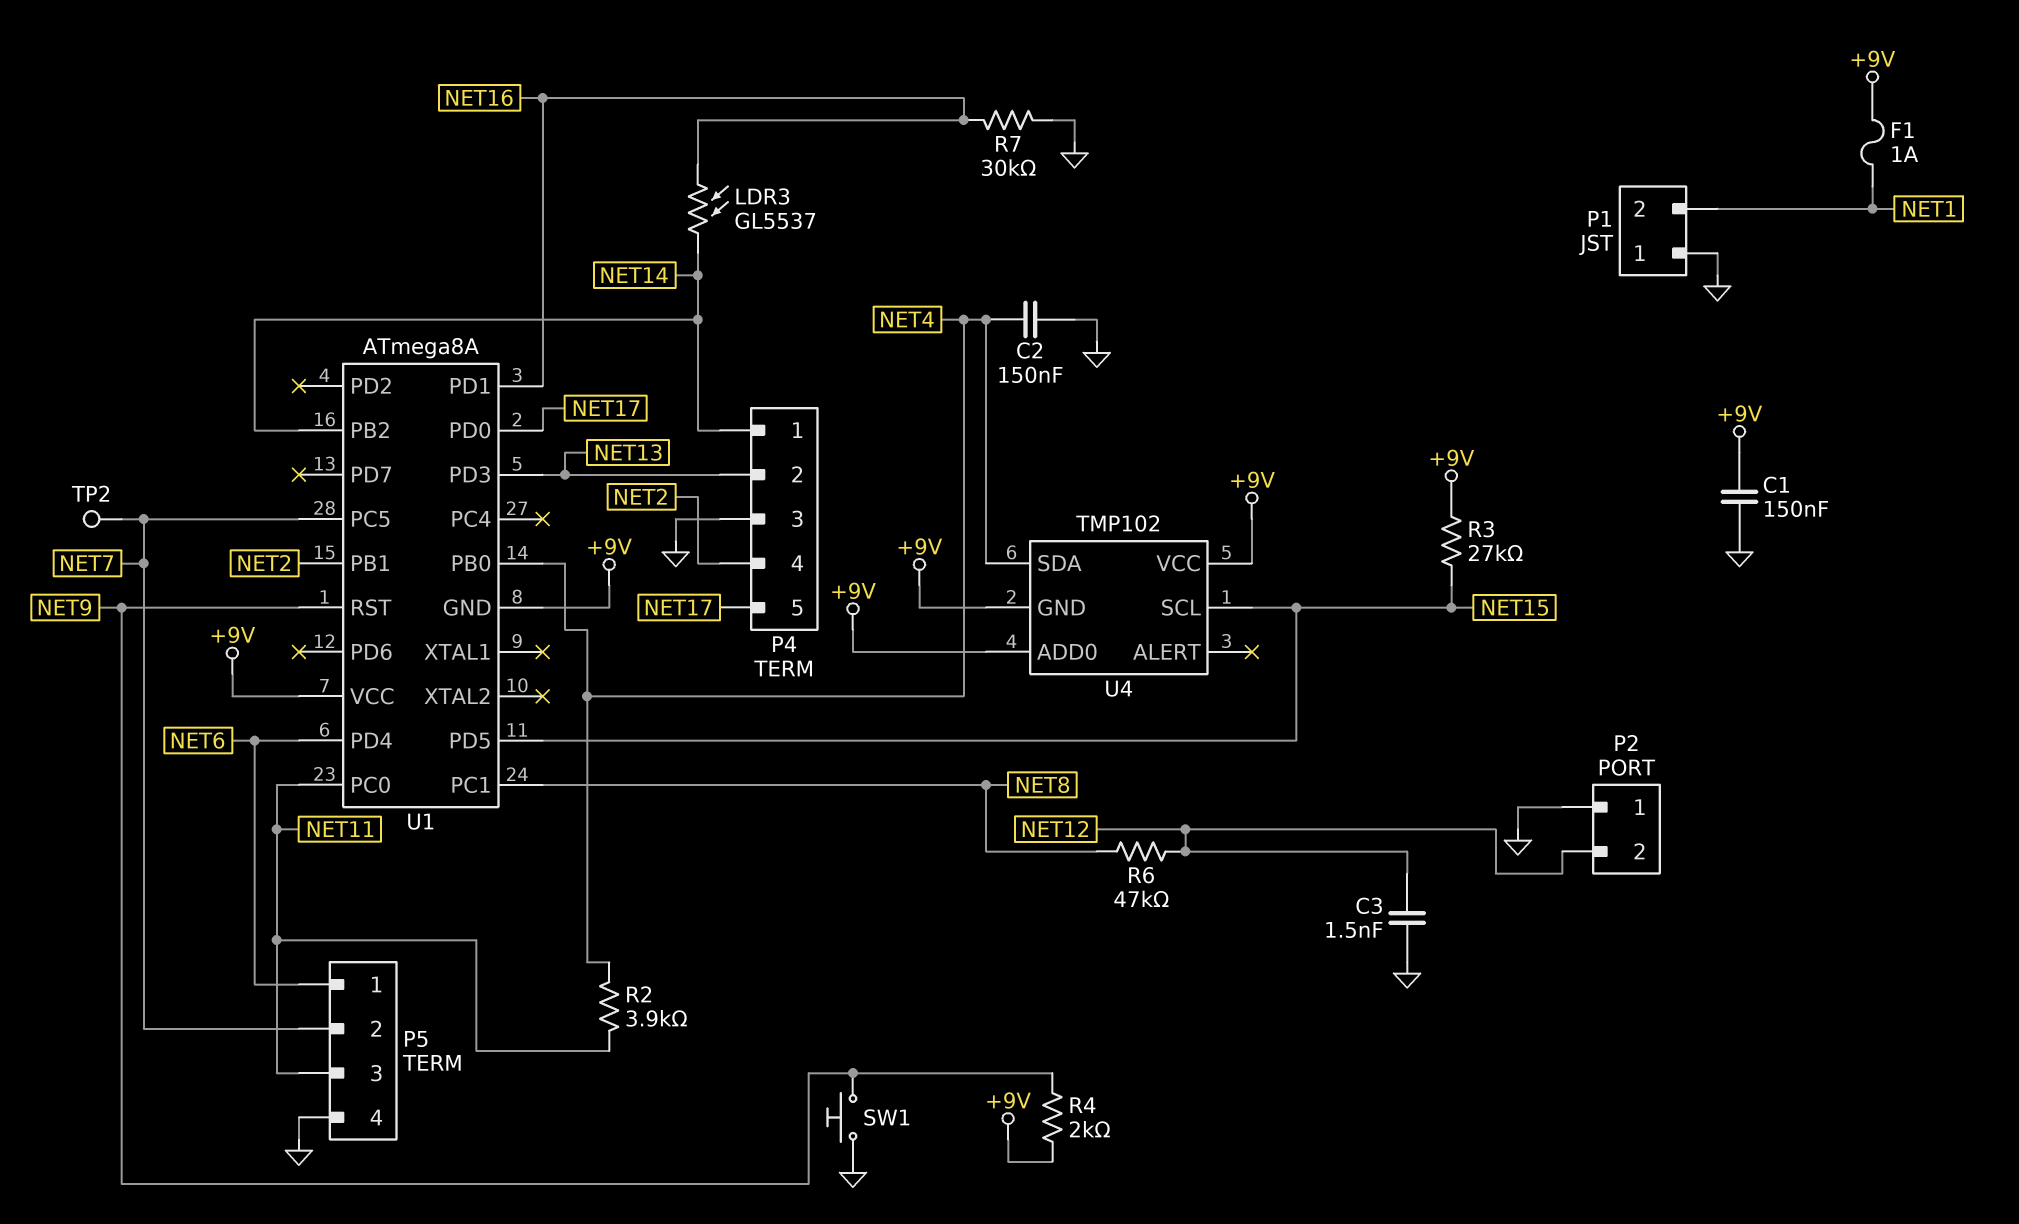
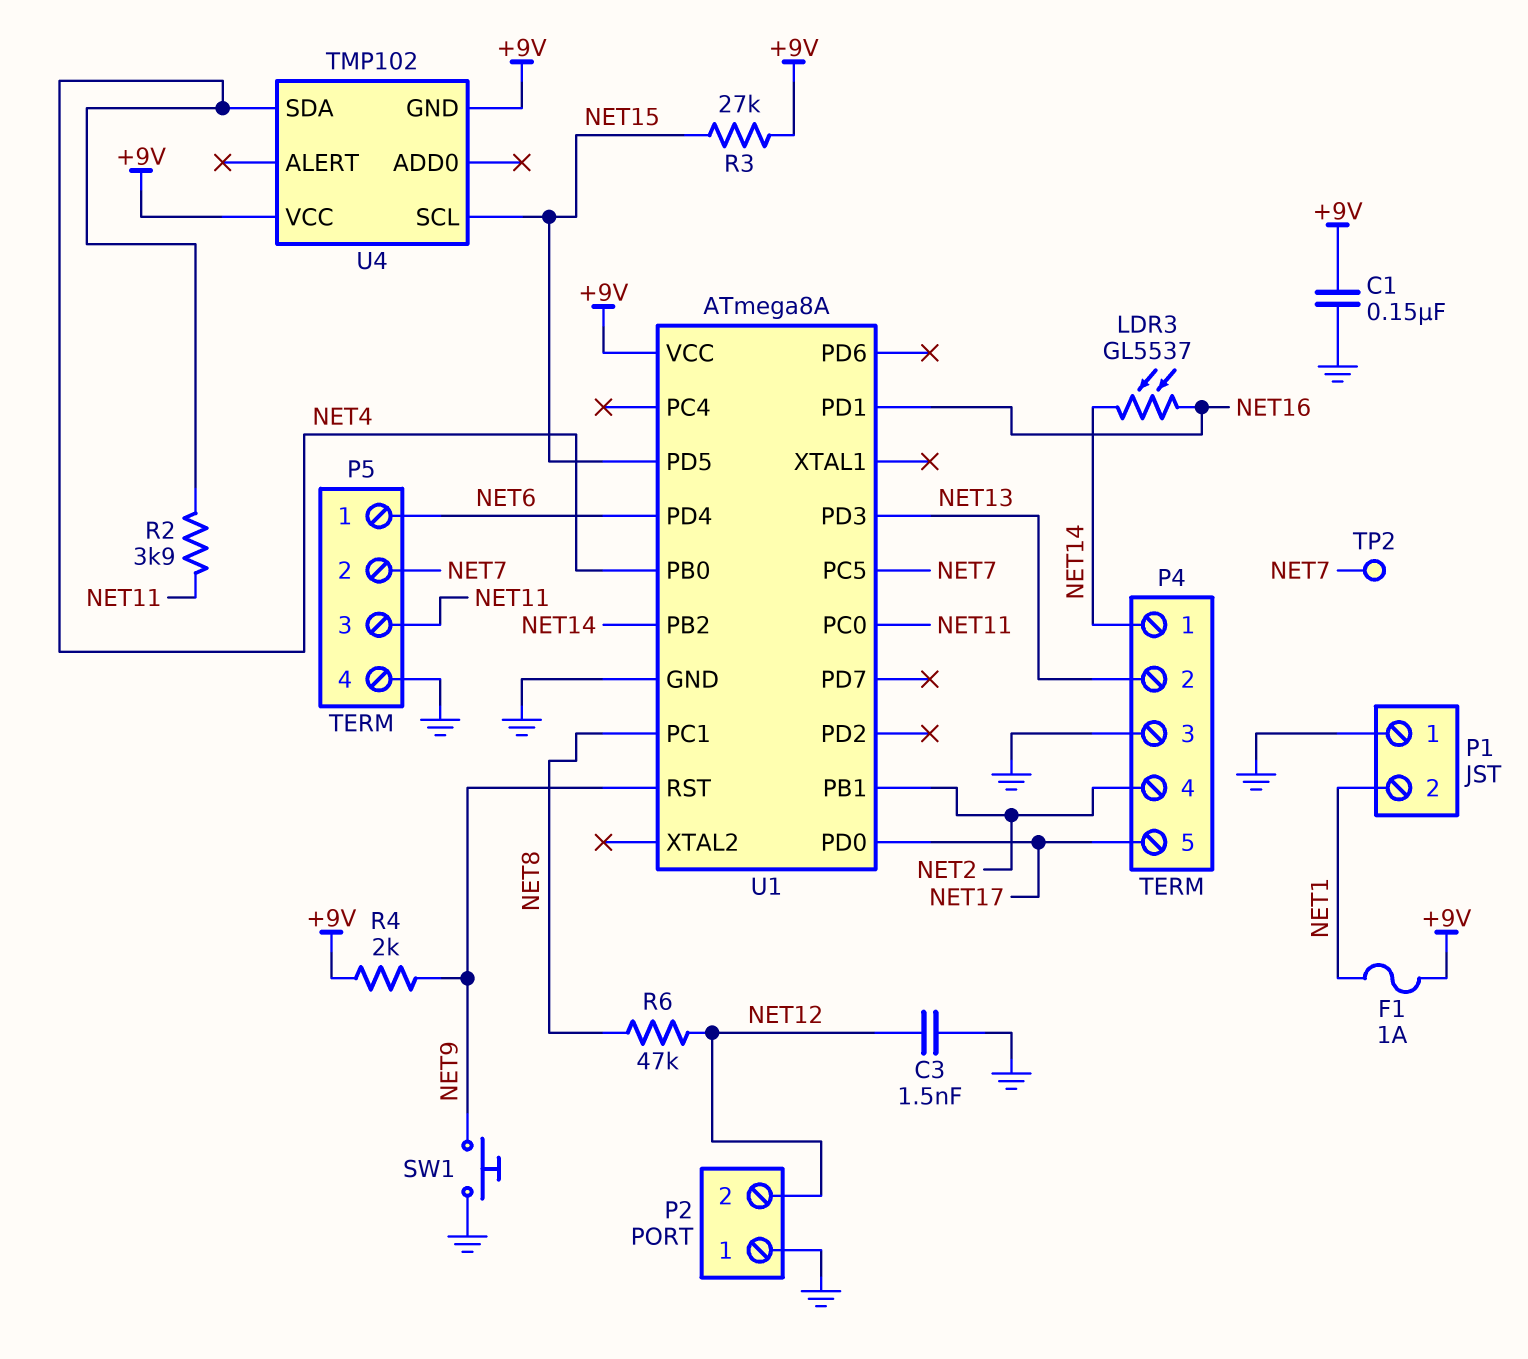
C2: 150nF (GND, NET4) -> none
R7: 30k (GND, NET16) -> none
U1 pin GND: +9V -> GND
U4 pin ADD0: +9V -> none

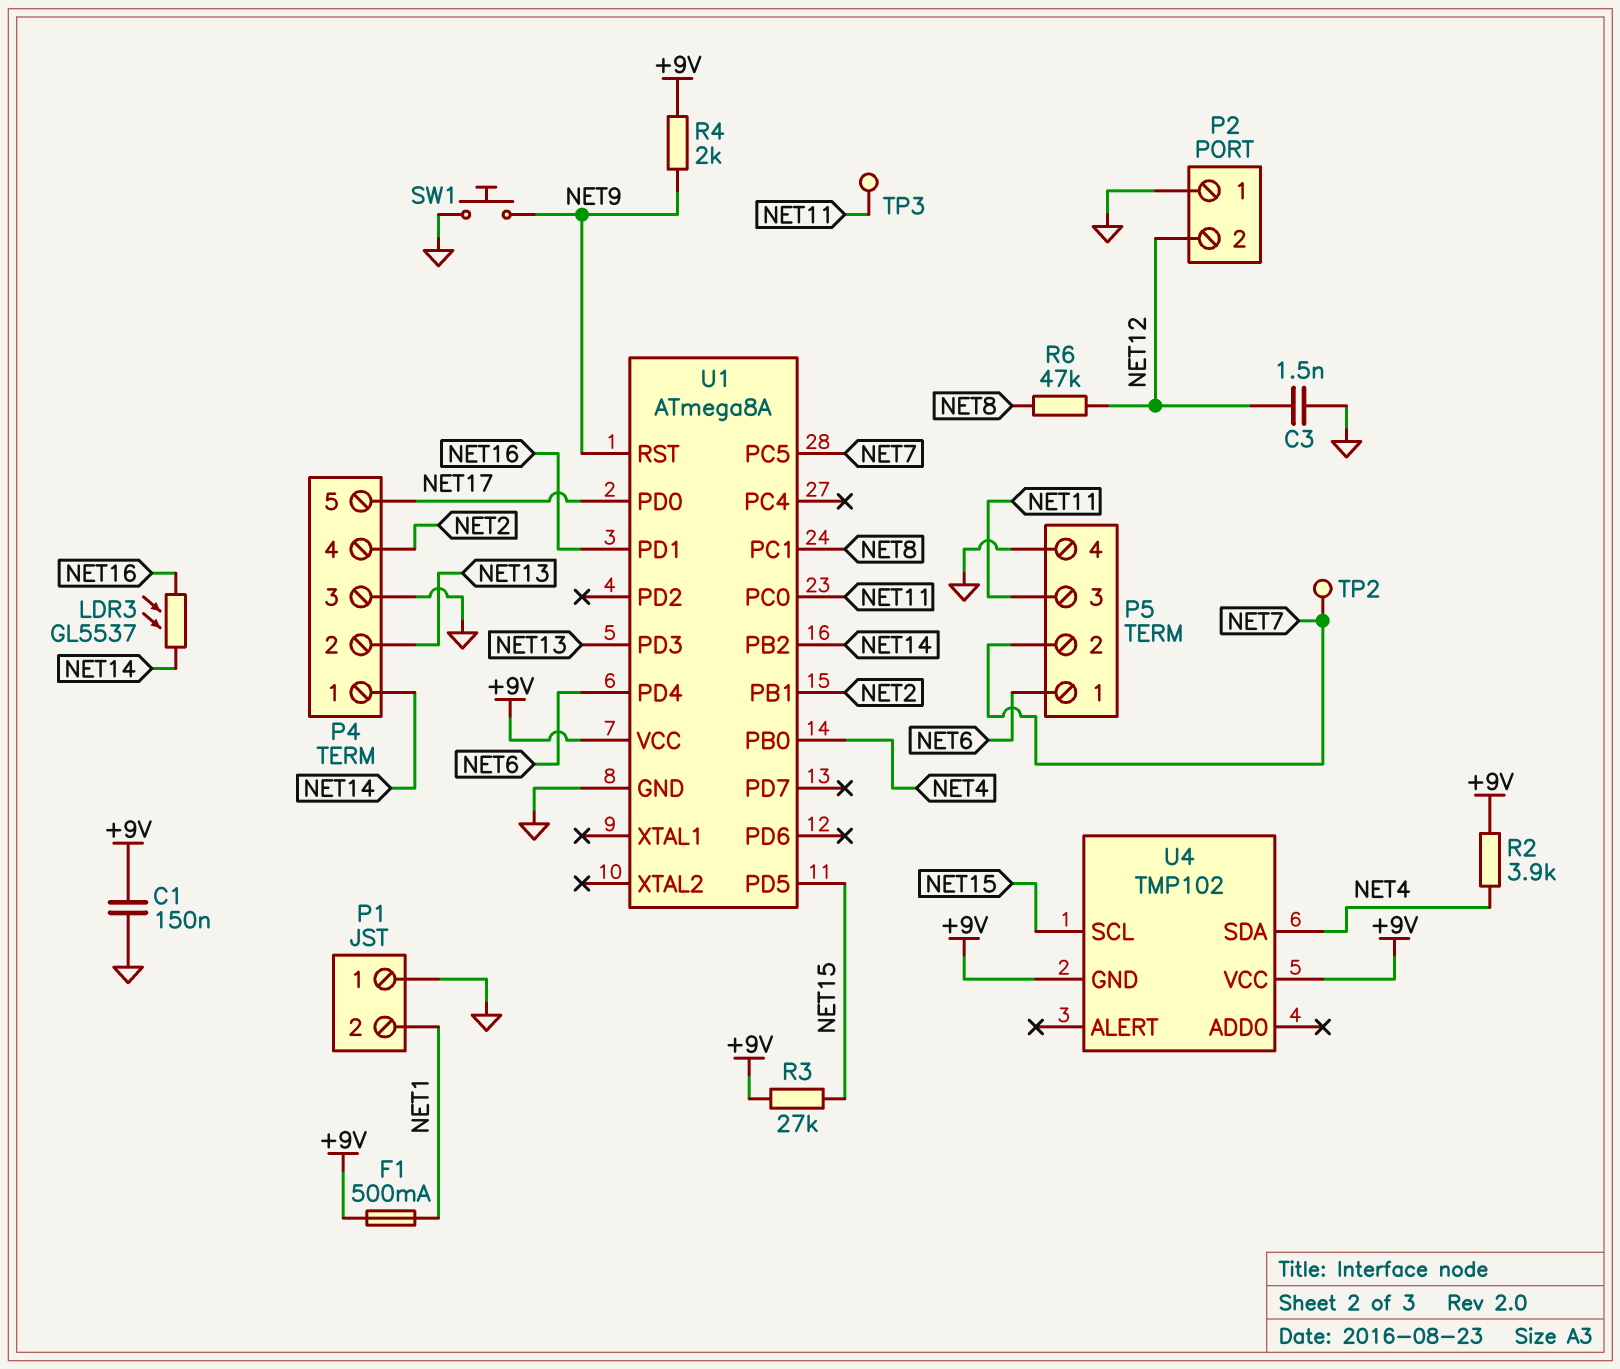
F1: 1A (+9V, NET1) -> 500mA (+9V, NET1)
R2: 3.9k (NET4, NET11) -> 3.9k (+9V, NET4)
TP3: none -> test point (NET11)

